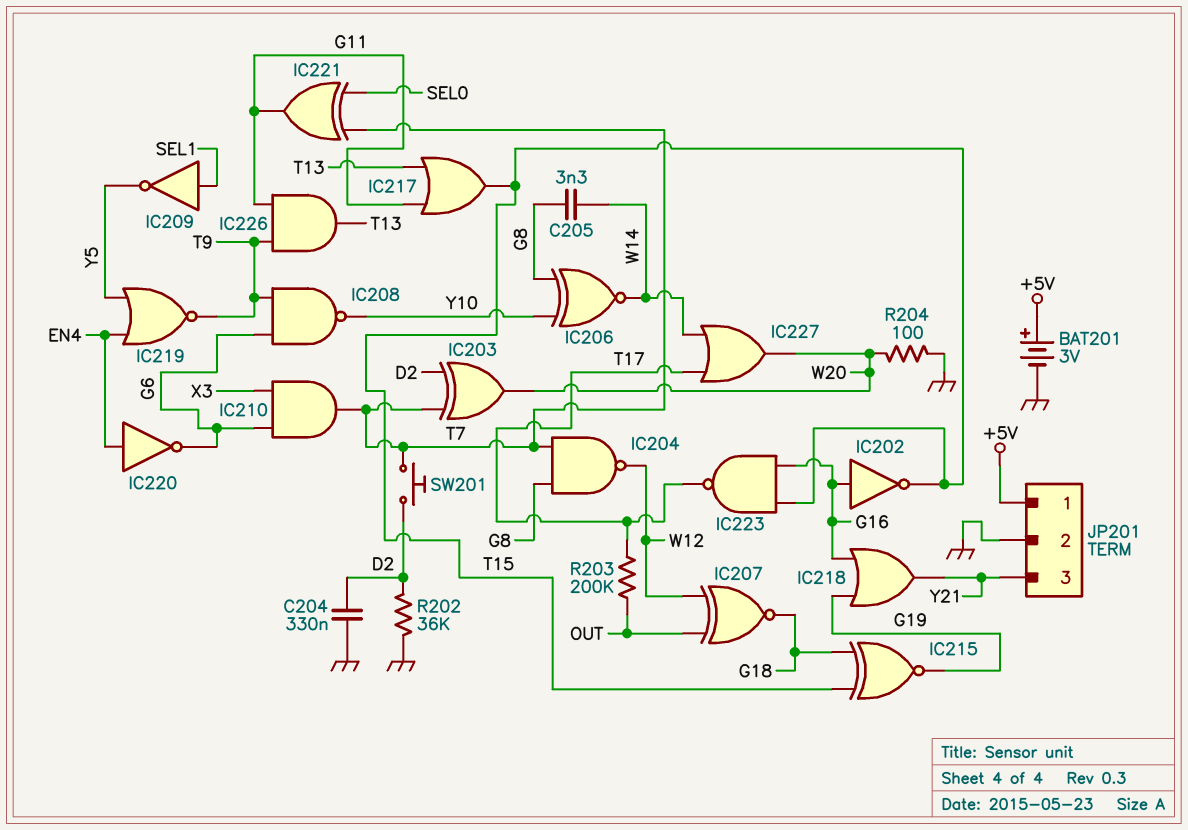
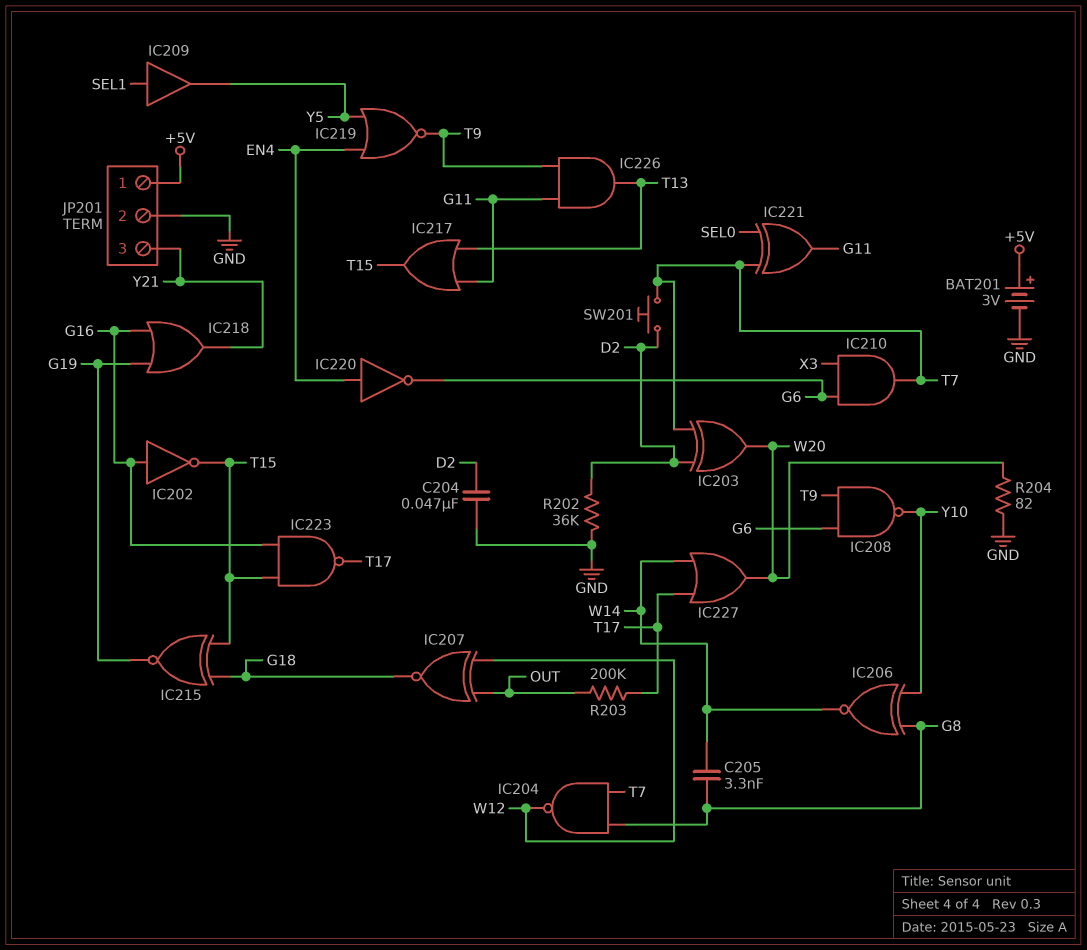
C204: 330nF (D2, GND) -> 47nF (D2, GND)
IC209: NOT (in SEL1, out Y5) -> buffer (in SEL1, out Y5)
R204: 100 (GND, W20) -> 82 (GND, W20)

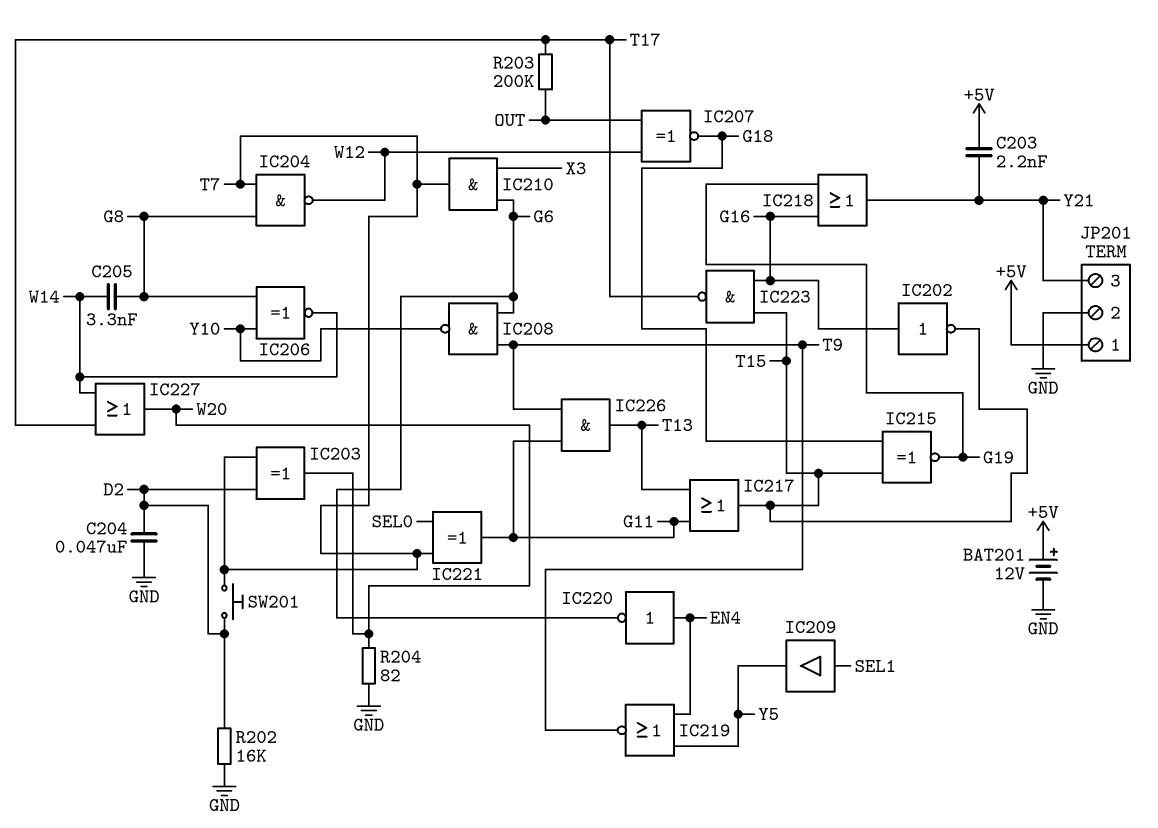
BAT201: 3V (plus +5V, minus GND) -> 12V (plus +5V, minus GND)
C203: none -> 2.2nF (+5V, Y21)
R202: 36k (D2, GND) -> 16k (D2, GND)

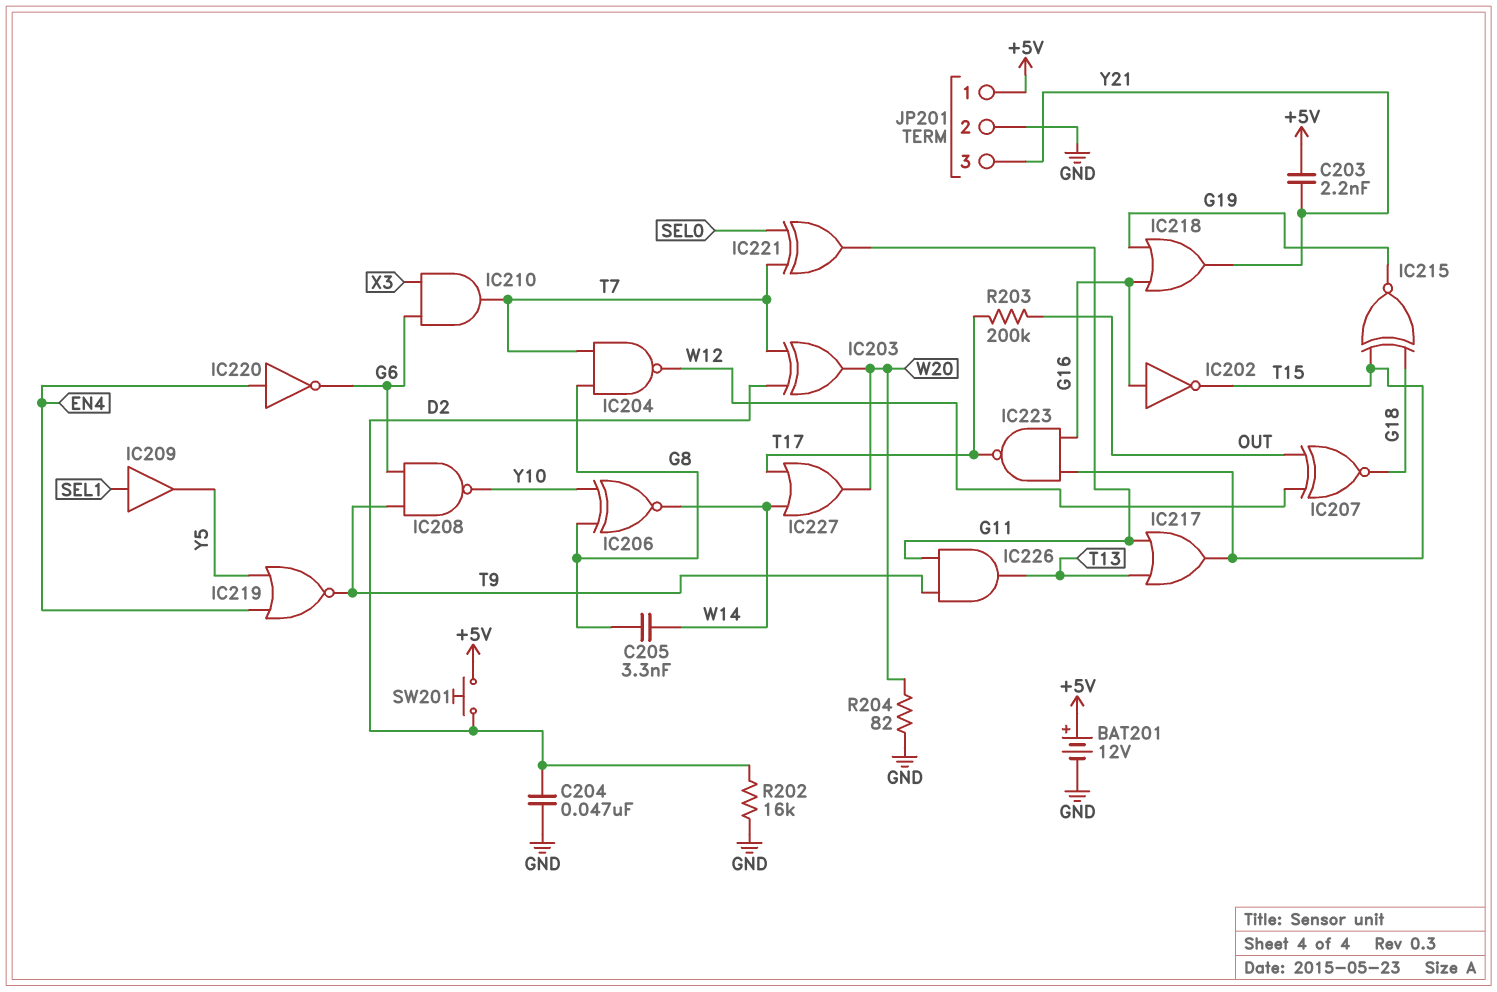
SW201: button (D2, T7) -> button (+5V, D2)

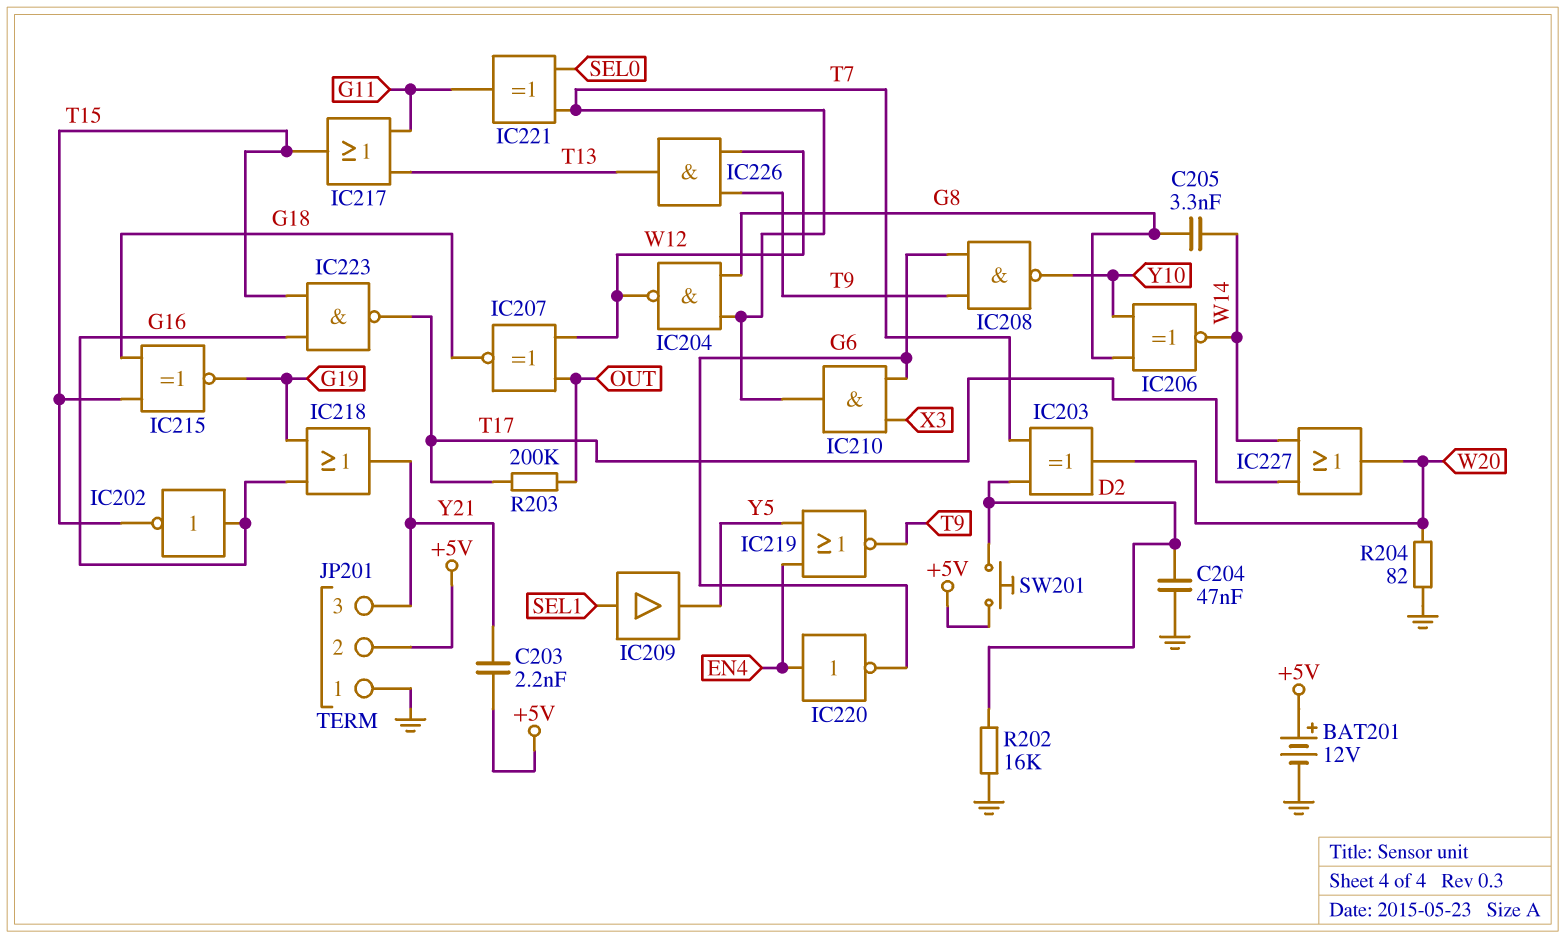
IC226: AND (in G11, in T9, out T13) -> AND (in T9, in W12, out T13)
JP201 pin 1: +5V -> GND
JP201 pin 2: GND -> +5V

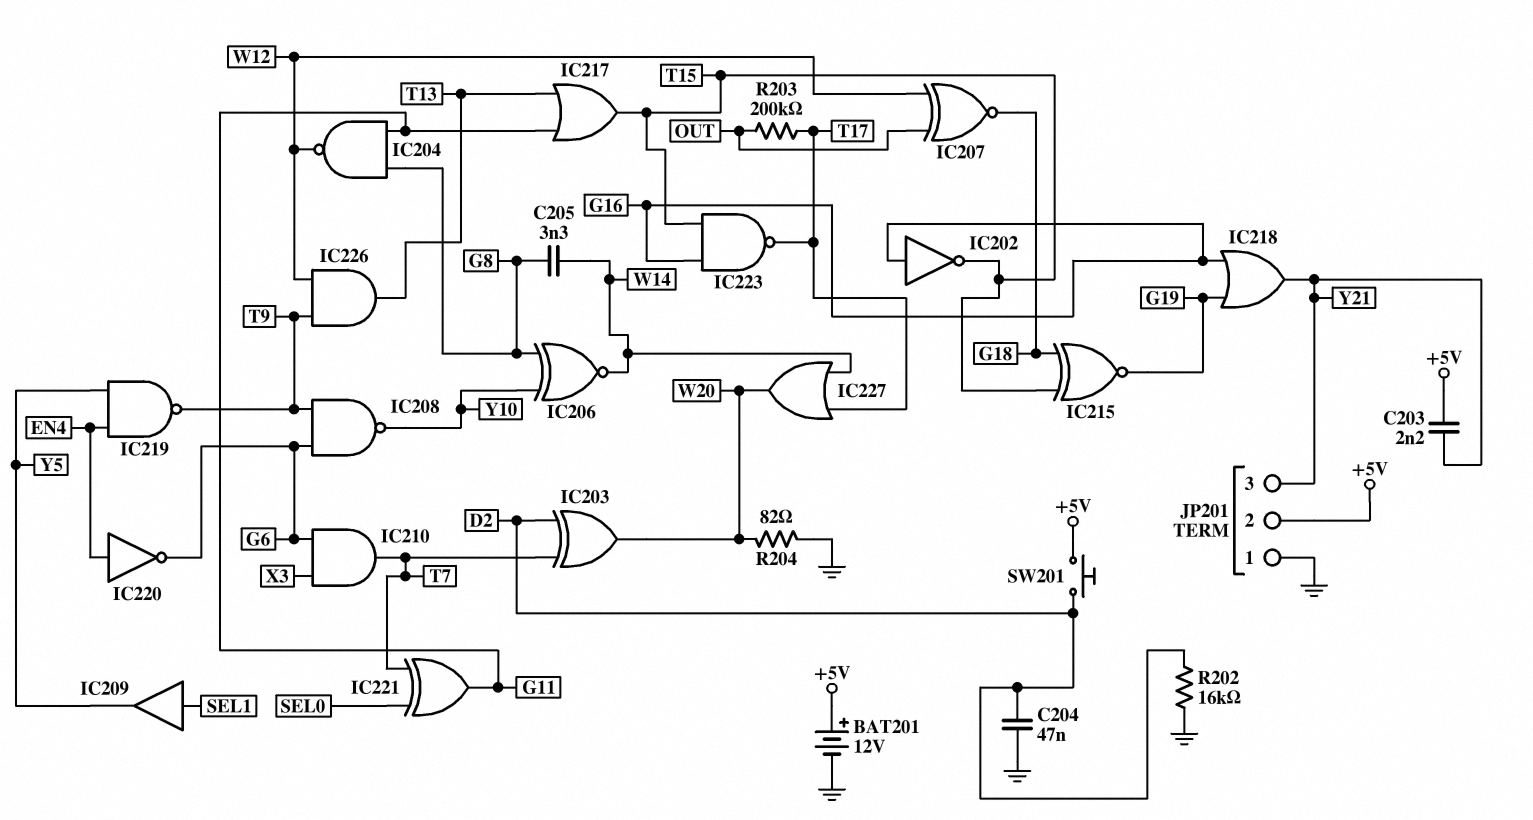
IC204: NAND (in G8, in T7, out W12) -> NAND (in G8, in G11, out W12)
IC219: NOR (in EN4, in Y5, out T9) -> NAND (in EN4, in Y5, out T9)

